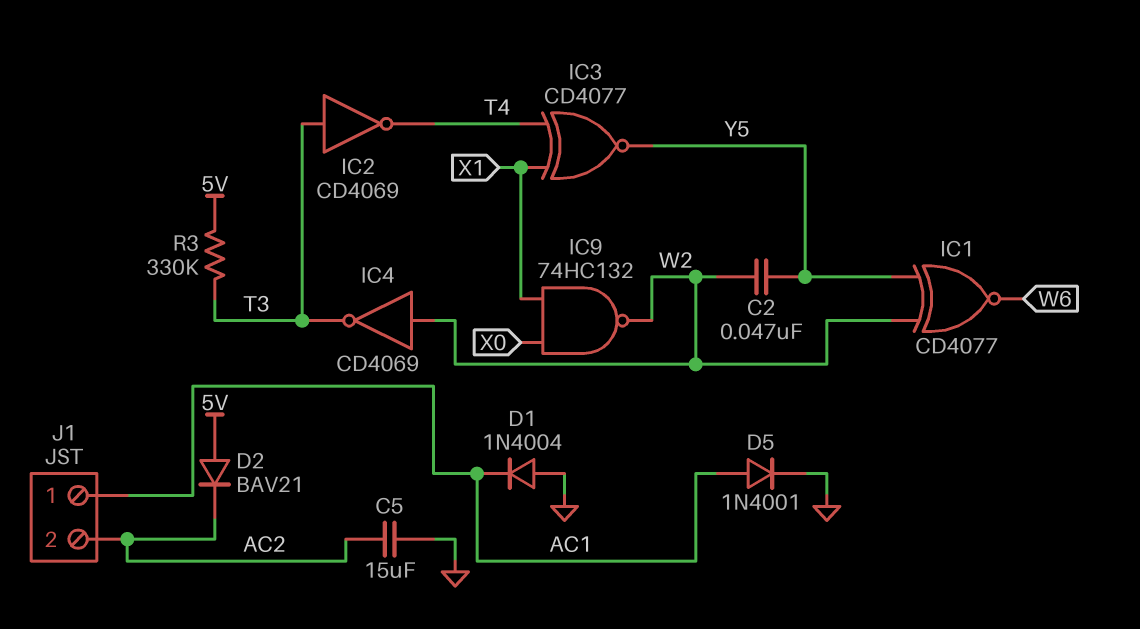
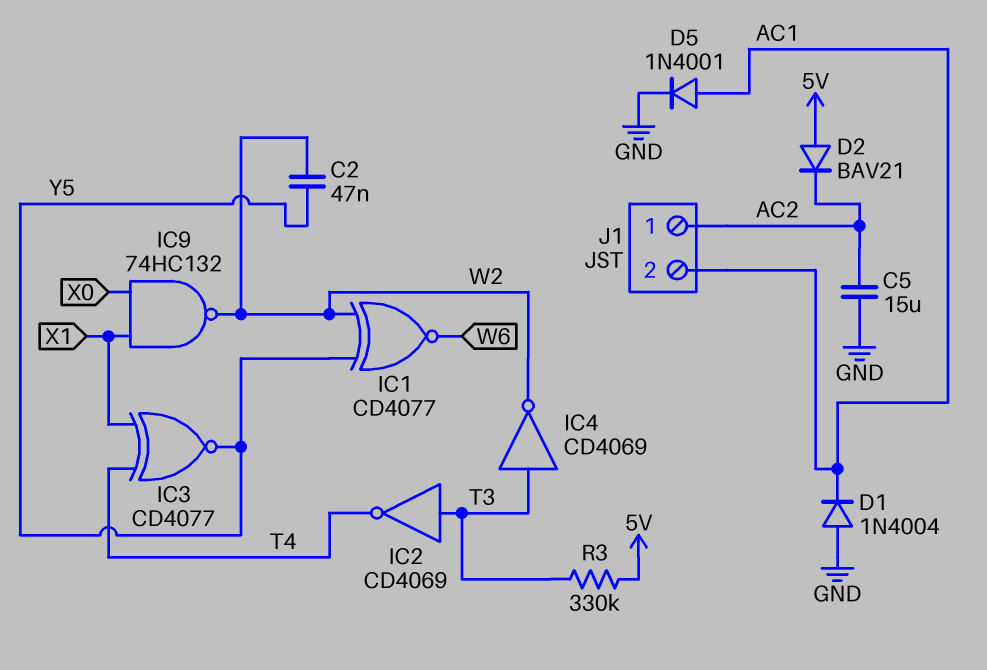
IC4: NOT CD4069 (in W2, out T3) -> NOT CD4069 (in T3, out W2)
J1 pin 1: AC1 -> AC2
J1 pin 2: AC2 -> AC1

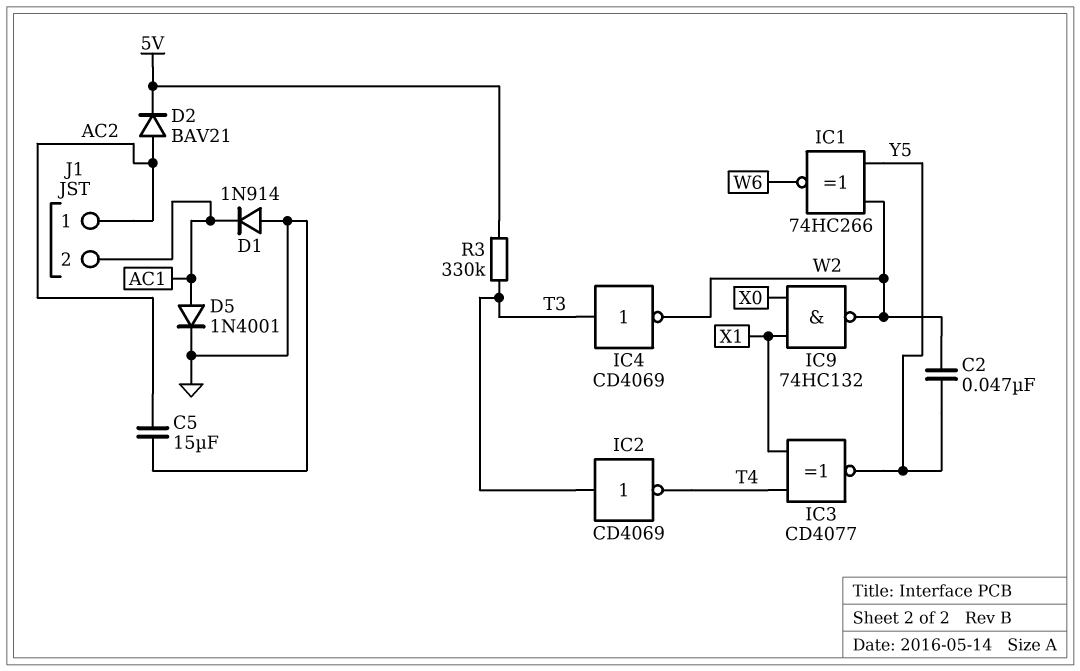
D1: diode 1N4004 (A GND, K AC1) -> diode 1N914 (A GND, K AC1)
D2: diode BAV21 (A 5V, K AC2) -> diode BAV21 (A AC2, K 5V)
IC1: XNOR CD4077 (in W2, in Y5, out W6) -> XNOR 74HC266 (in W2, in Y5, out W6)

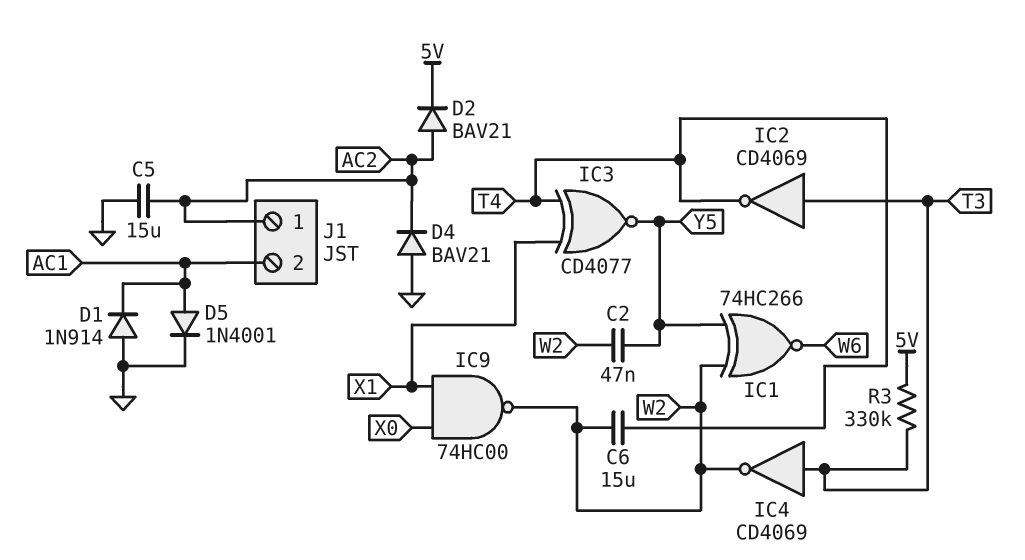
C6: none -> 15uF (T4, W2)
D4: none -> diode BAV21 (A GND, K AC2)
IC9: NAND 74HC132 (in X0, in X1, out W2) -> NAND 74HC00 (in X0, in X1, out W2)

